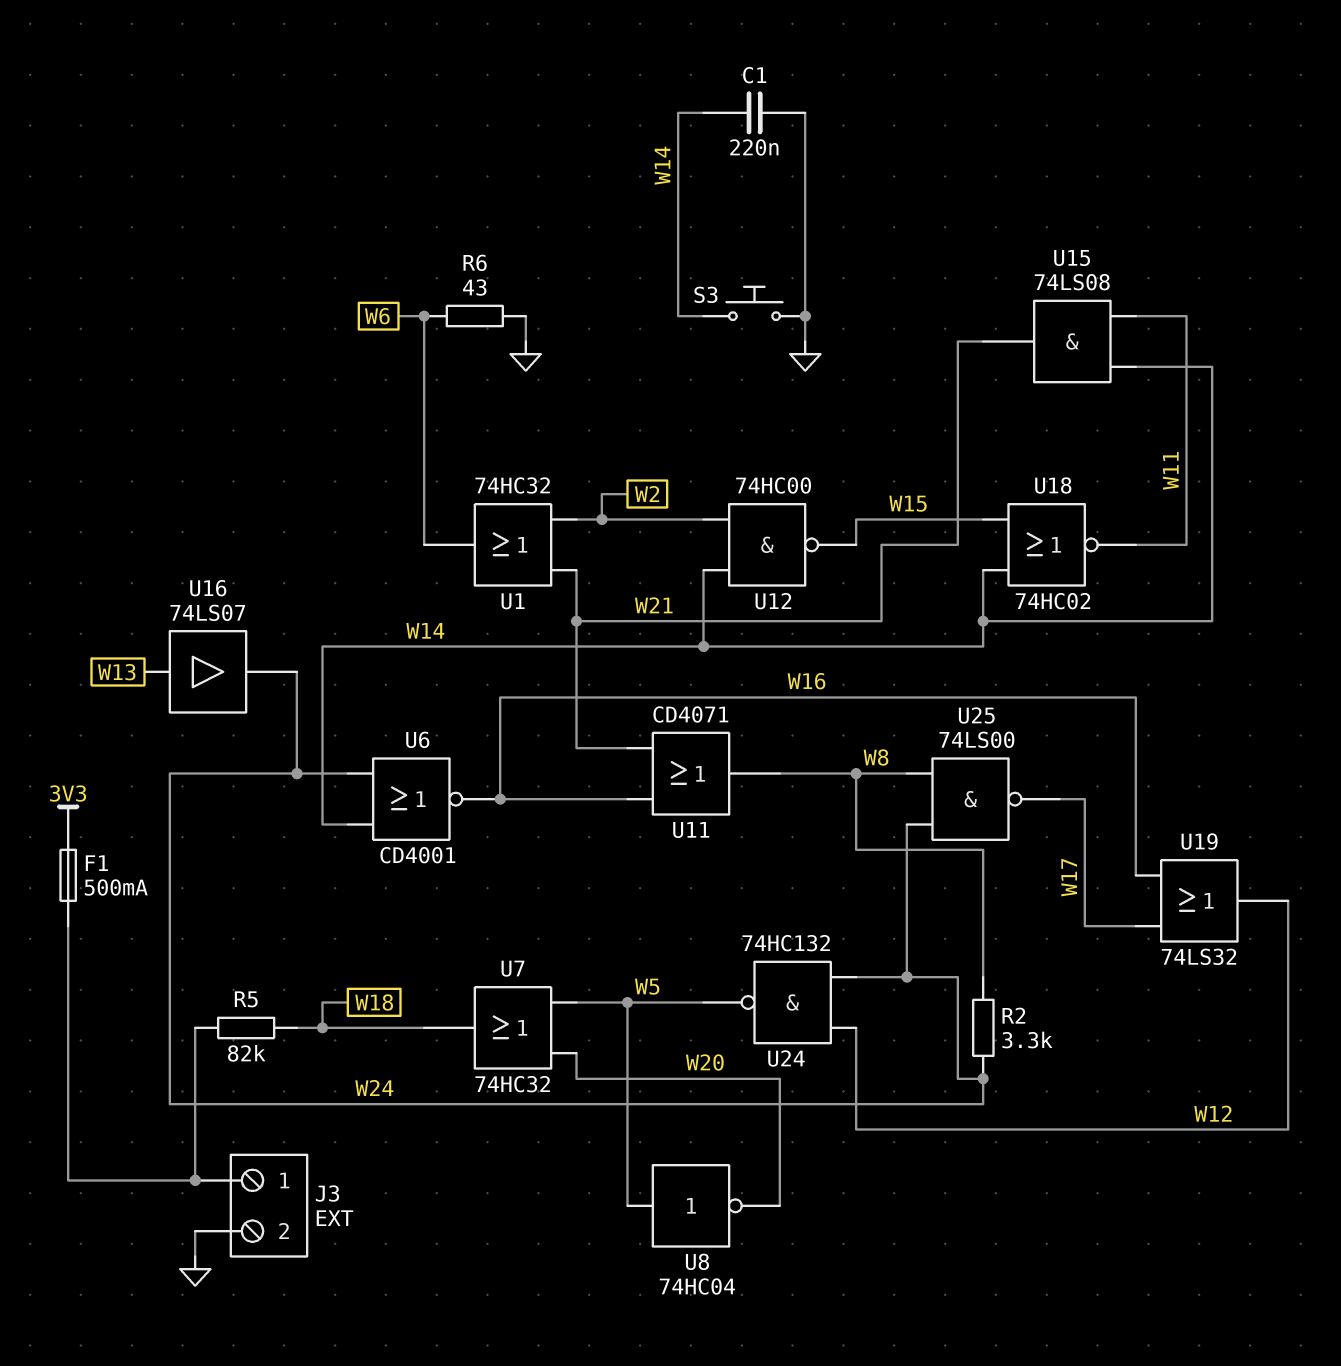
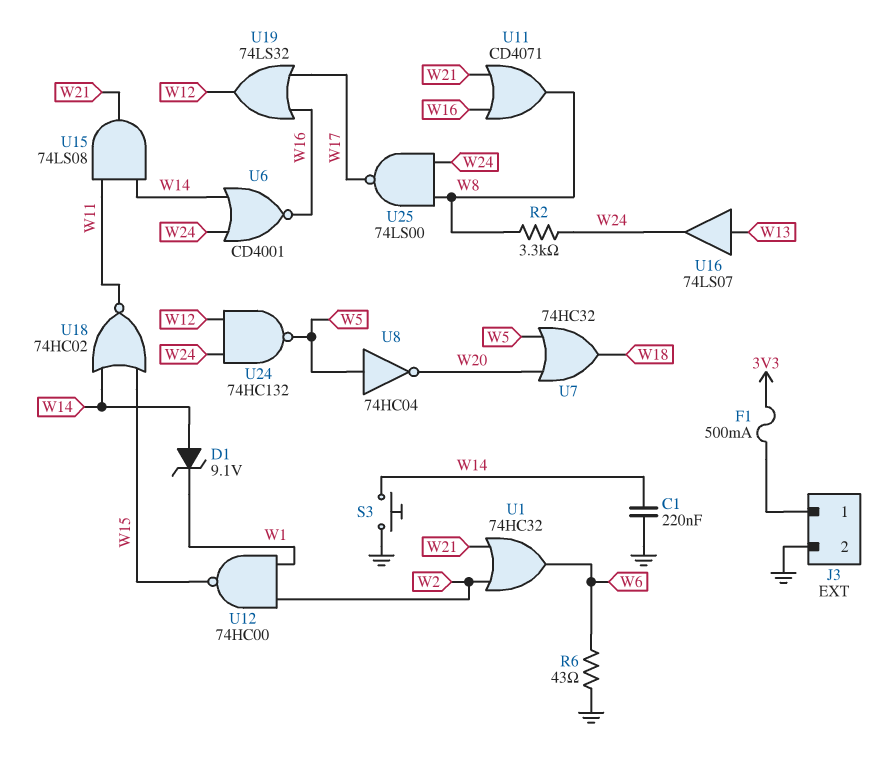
D1: none -> zener 9.1V (A W14, K W1)
R5: 82k (J3/1, W18) -> none
U12: NAND 74HC00 (in W2, in W14, out W15) -> NAND 74HC00 (in W1, in W2, out W15)

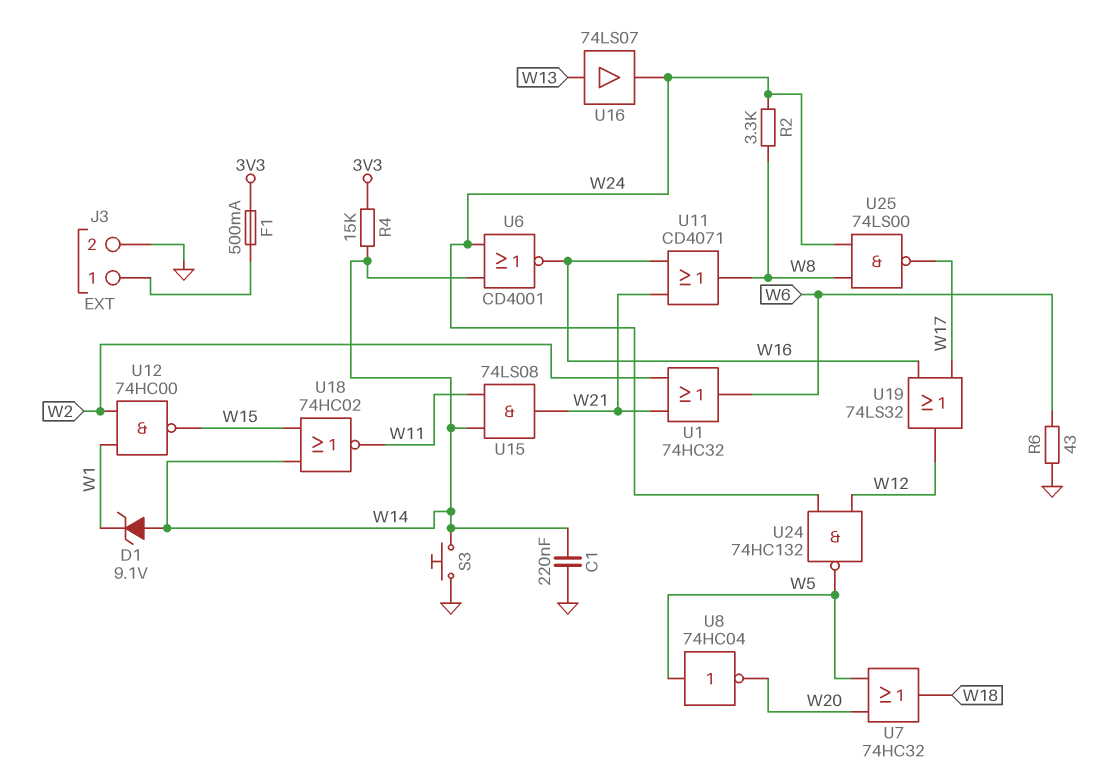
R4: none -> 15k (3V3, W14)

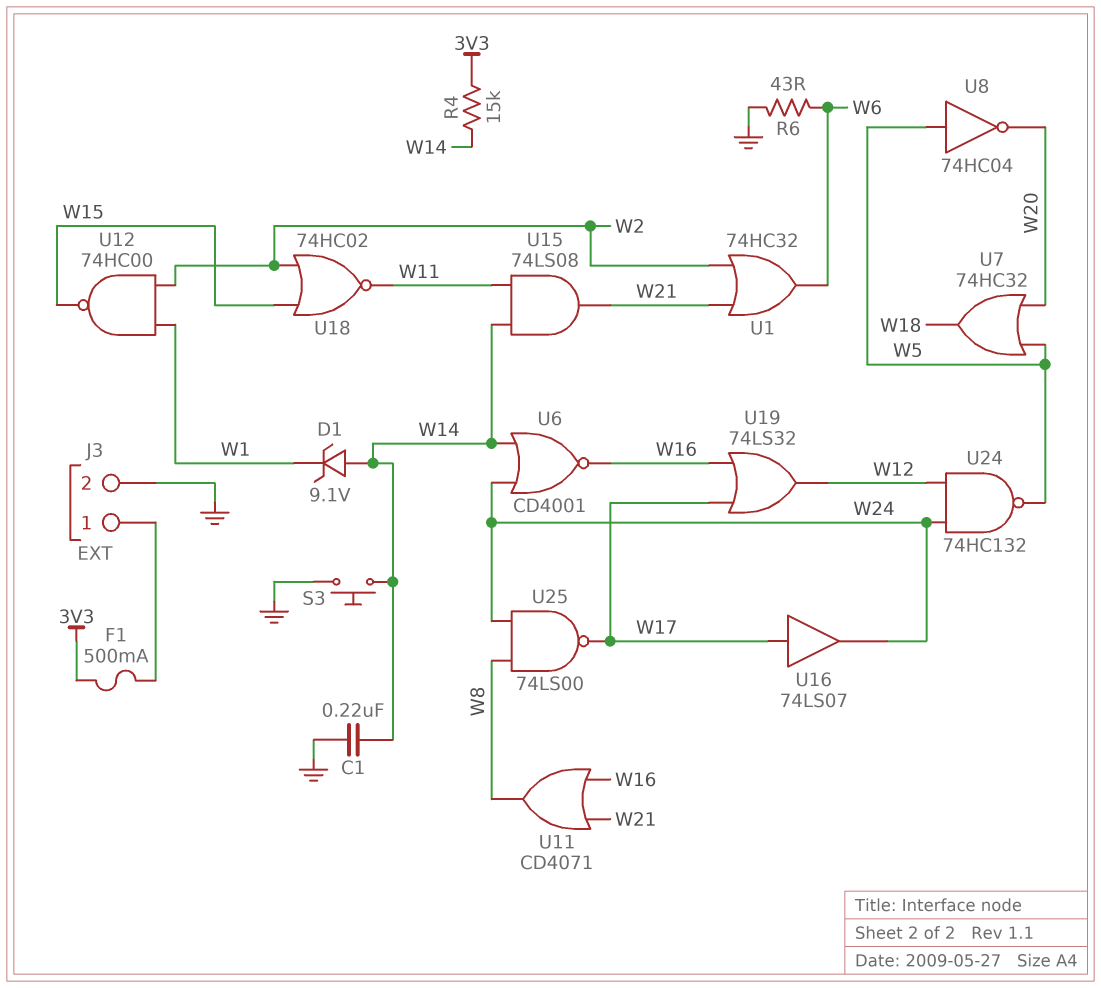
R2: 3.3k (W8, W24) -> none
U16: buffer 74LS07 (in W13, out W24) -> buffer 74LS07 (in W17, out W24)
U18: NOR 74HC02 (in W14, in W15, out W11) -> NOR 74HC02 (in W2, in W15, out W11)

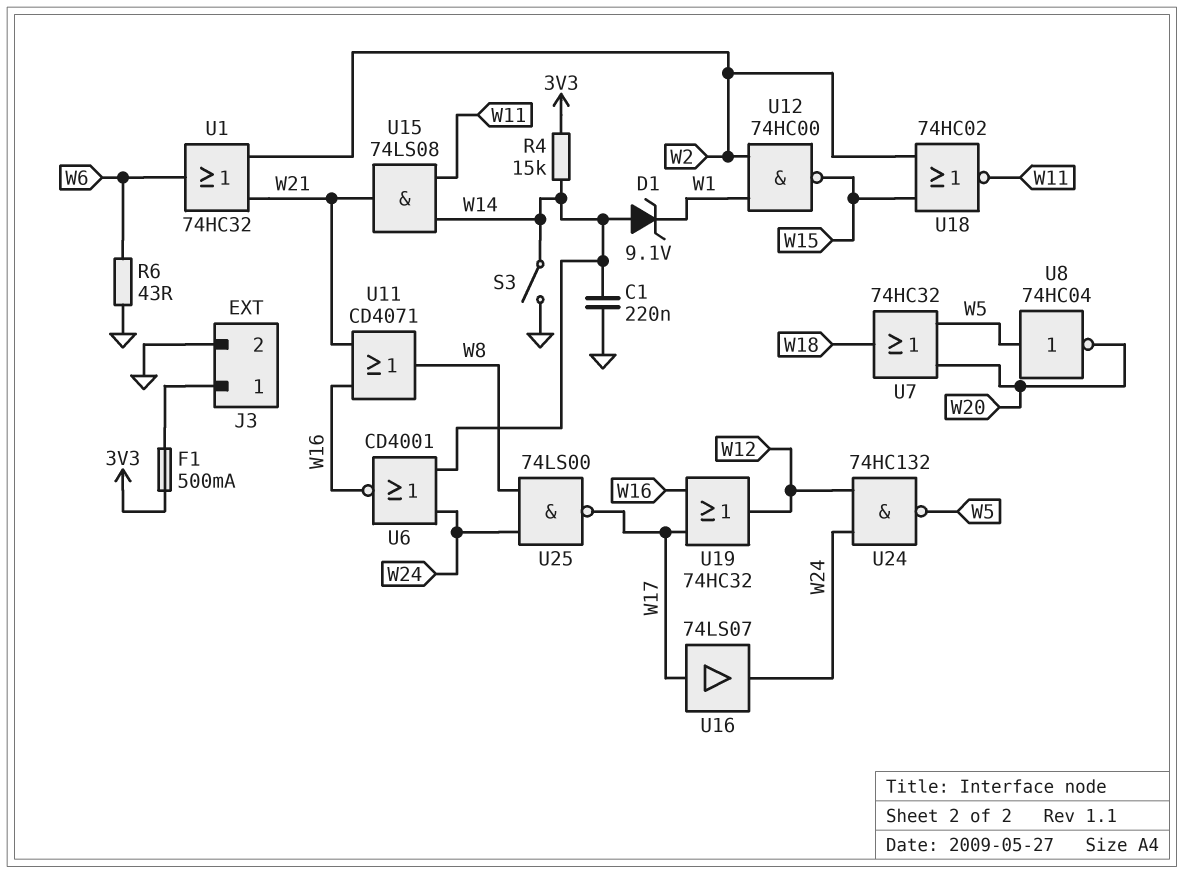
S3: button (GND, W14) -> switch (GND, W14)
U19: OR 74LS32 (in W16, in W17, out W12) -> OR 74HC32 (in W16, in W17, out W12)

